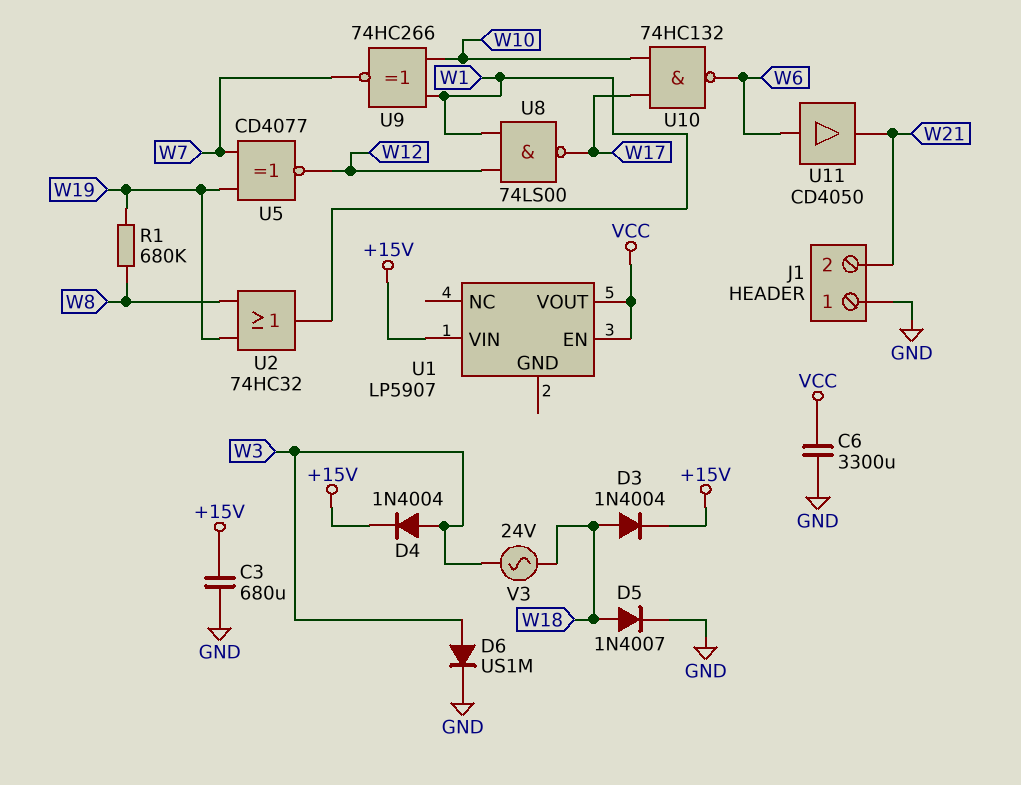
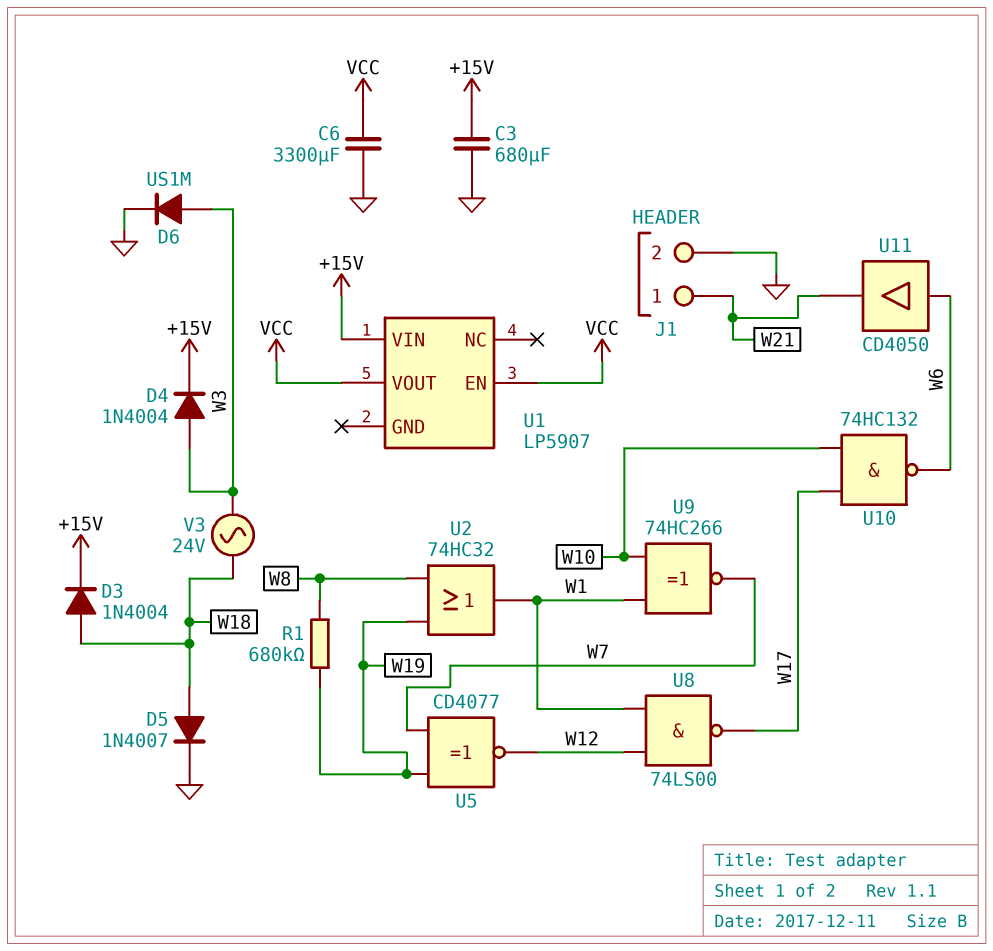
J1 pin 1: GND -> W21
J1 pin 2: W21 -> GND

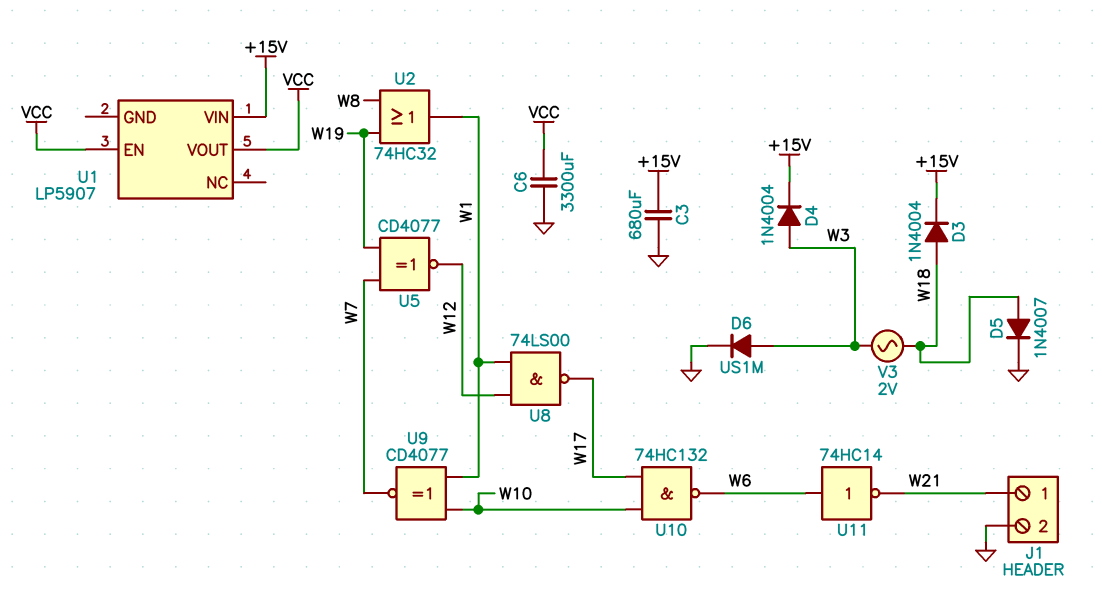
R1: 680k (W8, W19) -> none
U9: XNOR 74HC266 (in W1, in W10, out W7) -> XNOR CD4077 (in W1, in W10, out W7)
U11: buffer CD4050 (in W6, out W21) -> NOT 74HC14 (in W6, out W21)
V3: AC 24V (W3, W18) -> AC 2V (W3, W18)

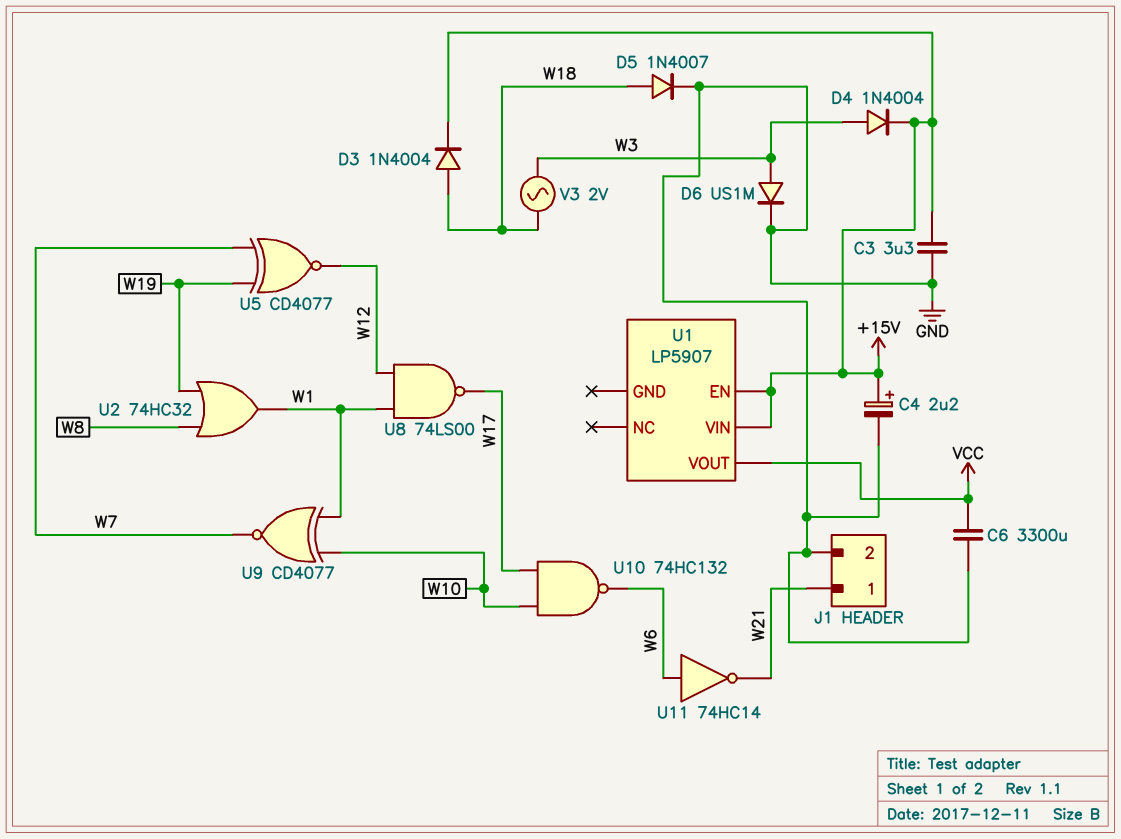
C3: 680uF (+15V, GND) -> 3.3uF (+15V, GND)
C4: none -> 2.2uF (plus +15V, minus GND)
U1 pin EN: VCC -> +15V

